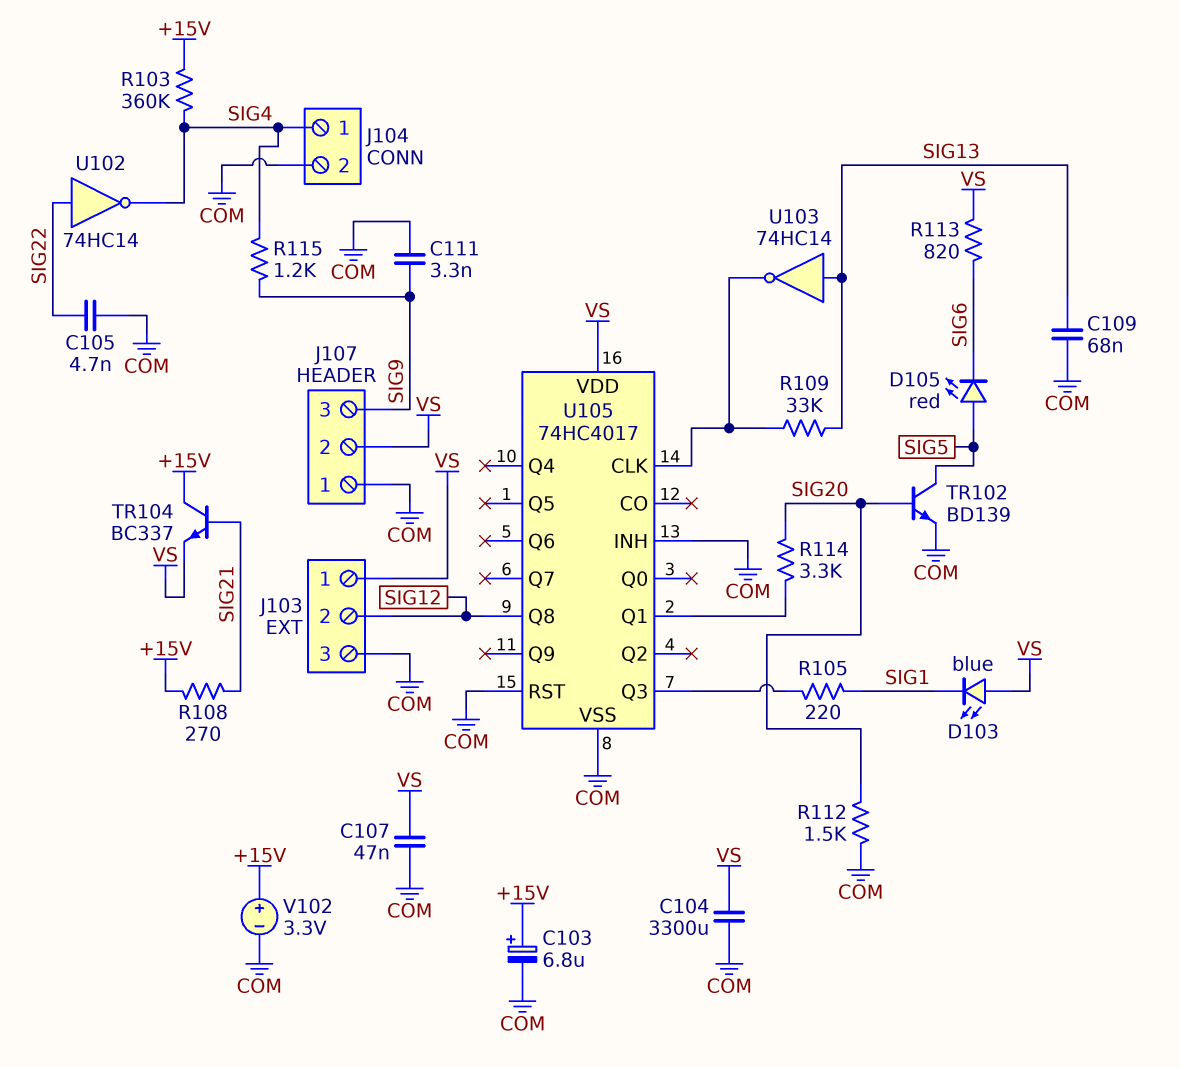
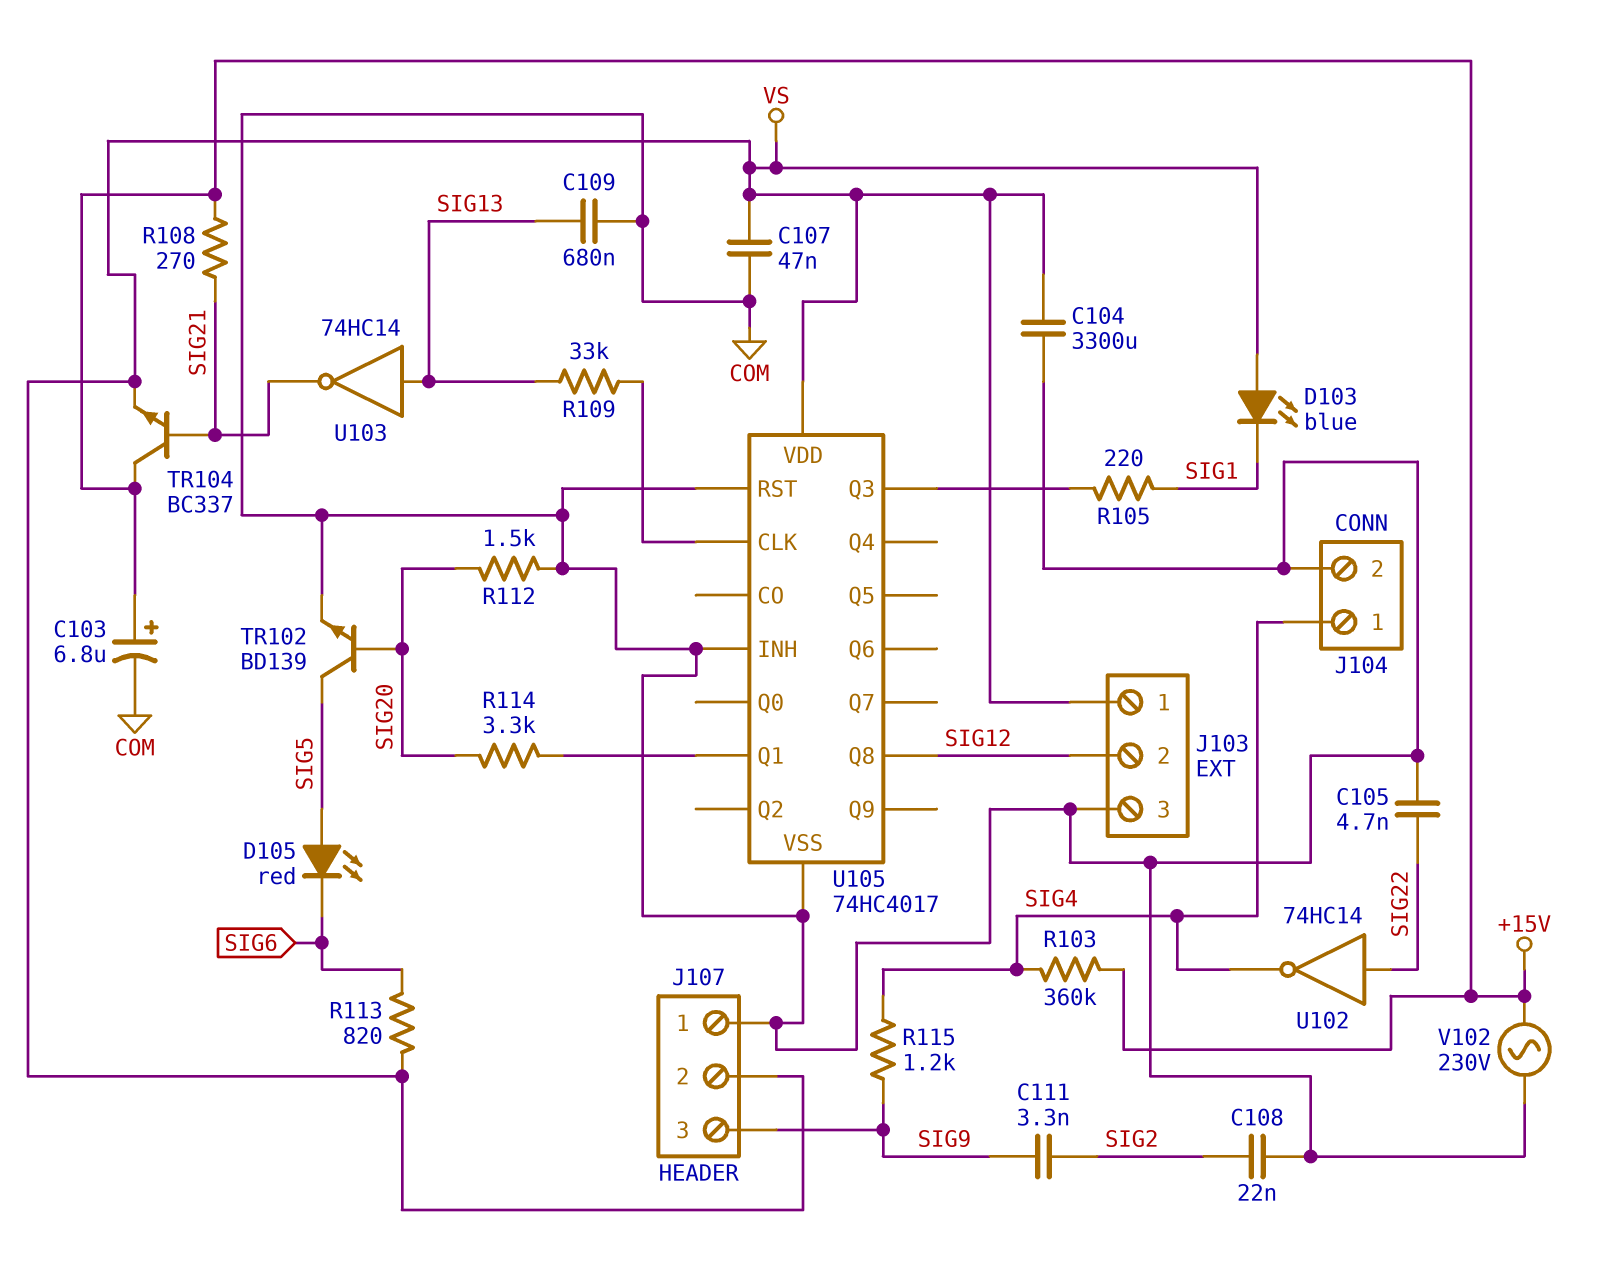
C108: none -> 22nF (COM, SIG2)
C109: 68nF (COM, SIG13) -> 680nF (COM, SIG13)
C111: 3.3nF (COM, SIG9) -> 3.3nF (SIG2, SIG9)
U103: NOT 74HC14 (in SIG13, out U105/CLK) -> NOT 74HC14 (in SIG13, out SIG21)
V102: 3.3V (plus +15V, minus COM) -> AC 230V (+15V, COM)

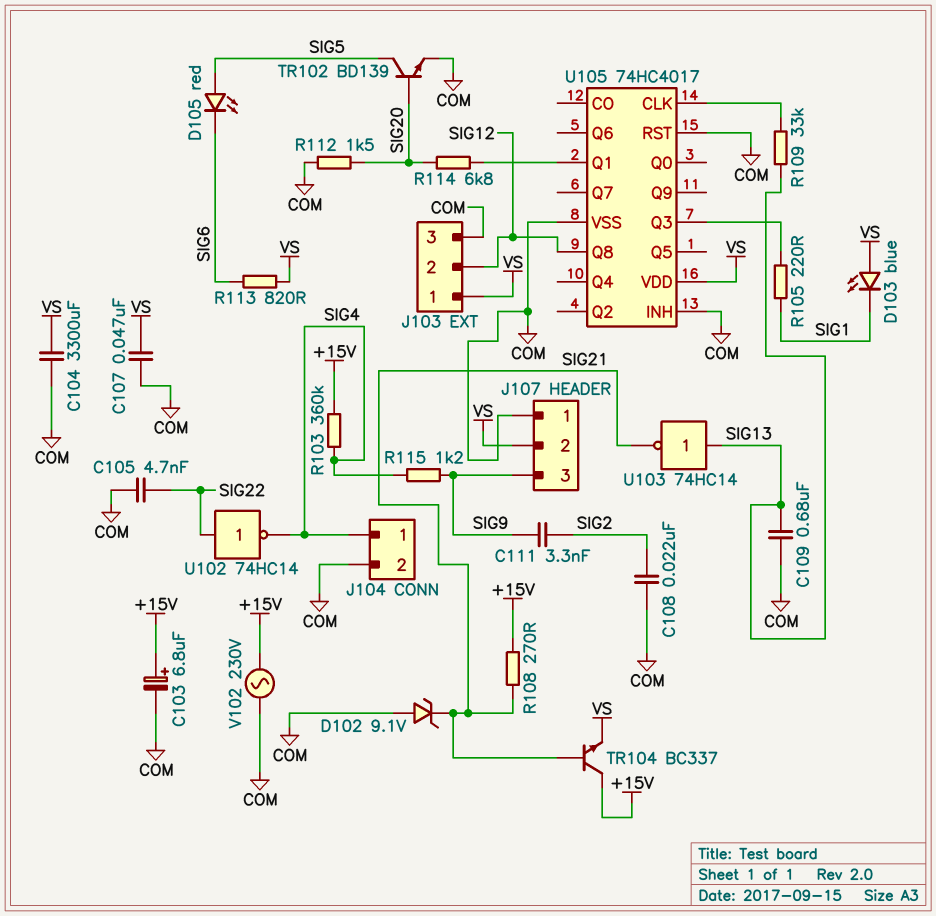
D102: none -> zener 9.1V (A COM, K SIG21)
R114: 3.3k (SIG20, U105/Q1) -> 6.8k (SIG20, U105/Q1)

